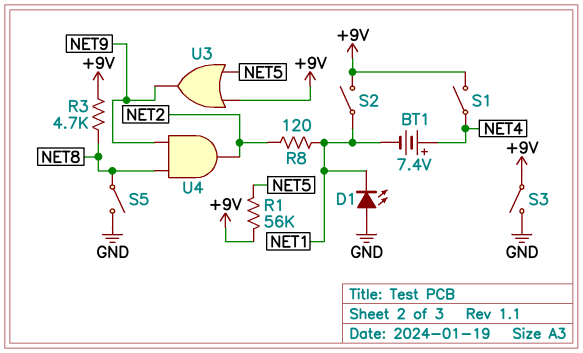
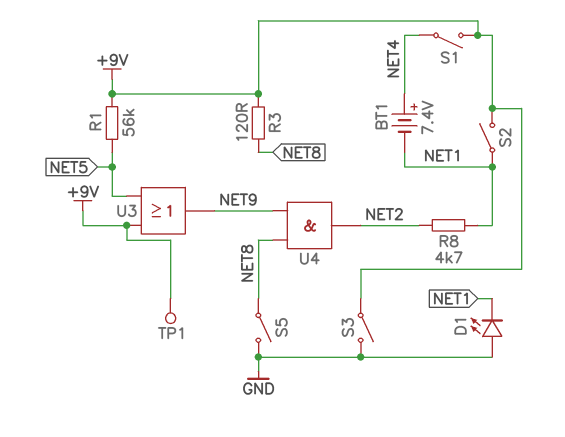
R3: 4.7k (+9V, NET8) -> 120 (+9V, NET8)
R8: 120 (NET1, NET2) -> 4.7k (NET1, NET2)
TP1: none -> test point (+9V)

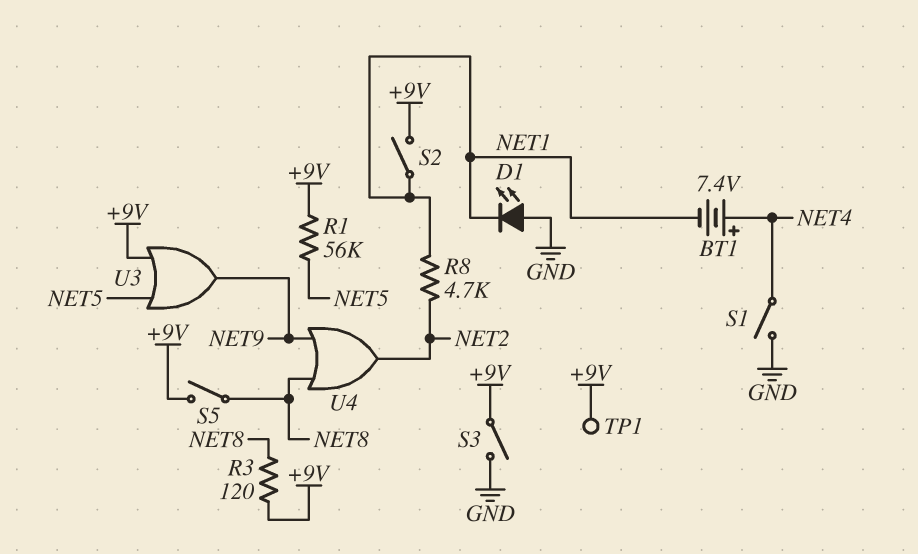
S1: switch (+9V, NET4) -> switch (GND, NET4)
S5: switch (GND, NET8) -> switch (+9V, NET8)
U4: AND (in NET8, in NET9, out NET2) -> OR (in NET8, in NET9, out NET2)

